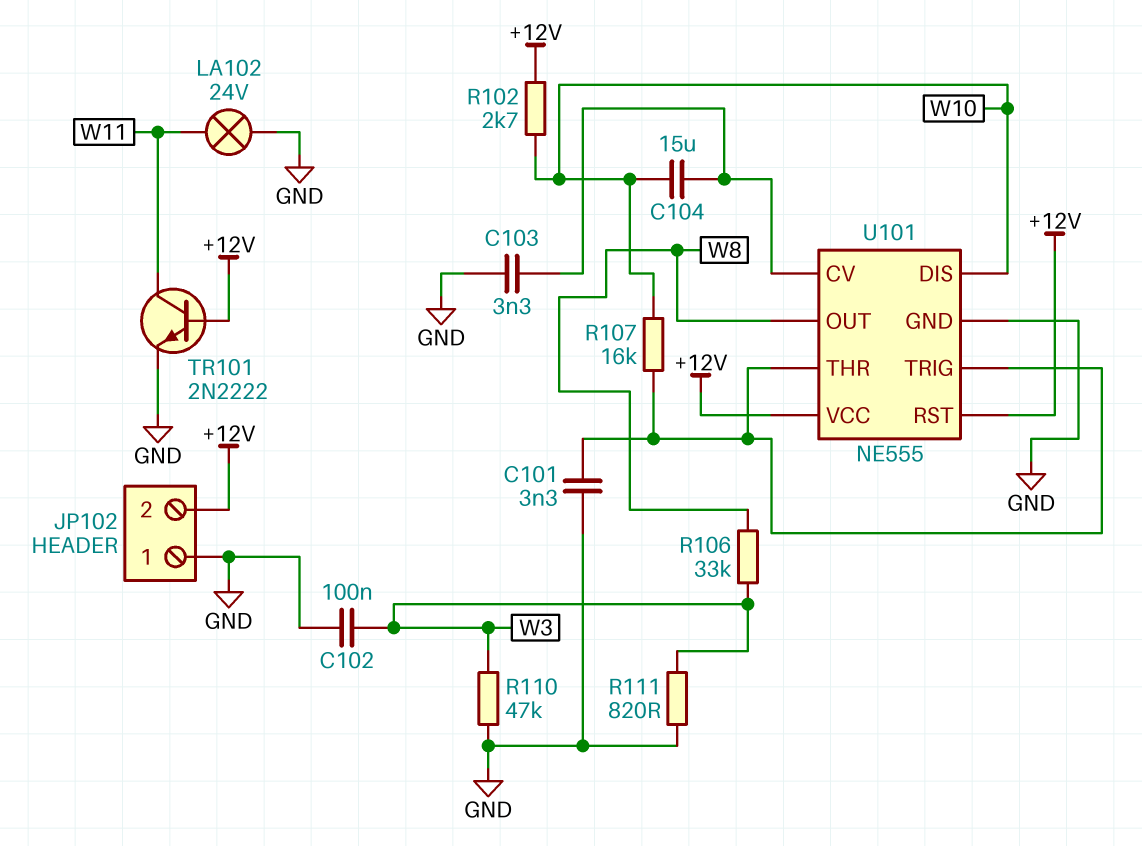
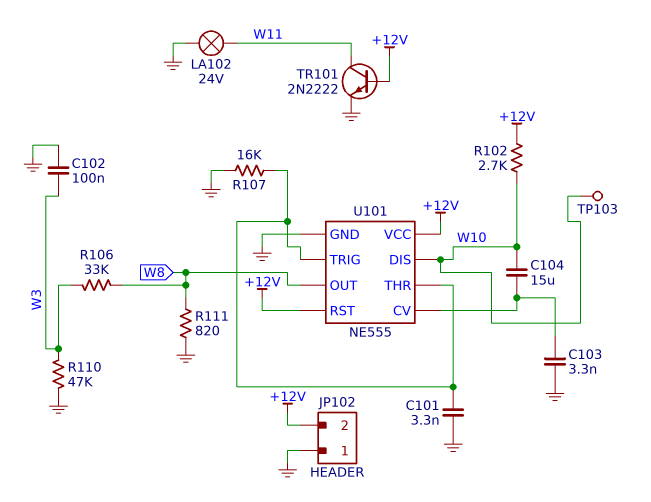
R107: 16k (U101/THR, W10) -> 16k (GND, U101/THR)
R111: 820 (GND, W3) -> 820 (GND, W8)
TP103: none -> test point (W10)

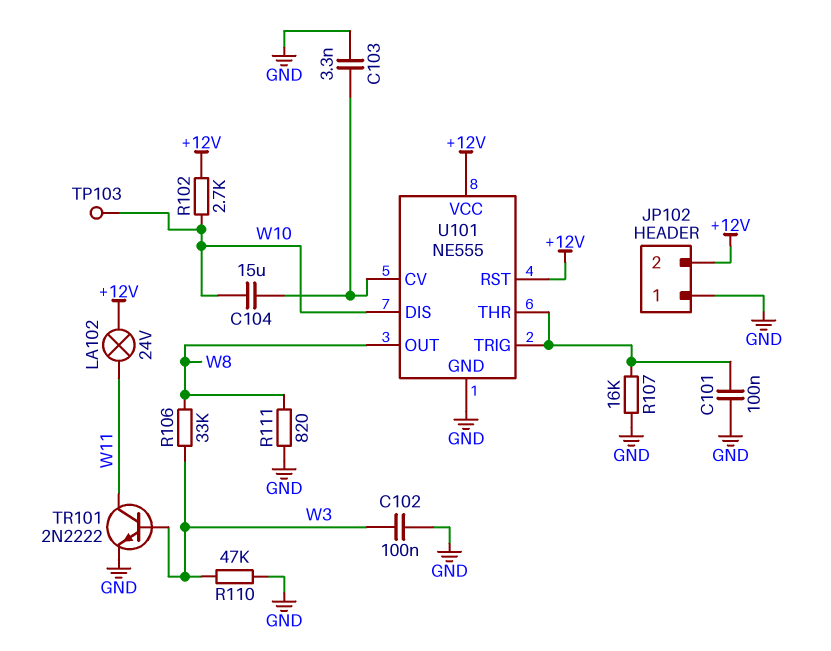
C101: 3.3nF (GND, U101/THR) -> 100nF (GND, U101/THR)
LA102: lamp 24V (GND, W11) -> lamp 24V (+12V, W11)
TR101: NPN 2N2222 (B +12V, C W11, E GND) -> NPN 2N2222 (B W3, C W11, E GND)

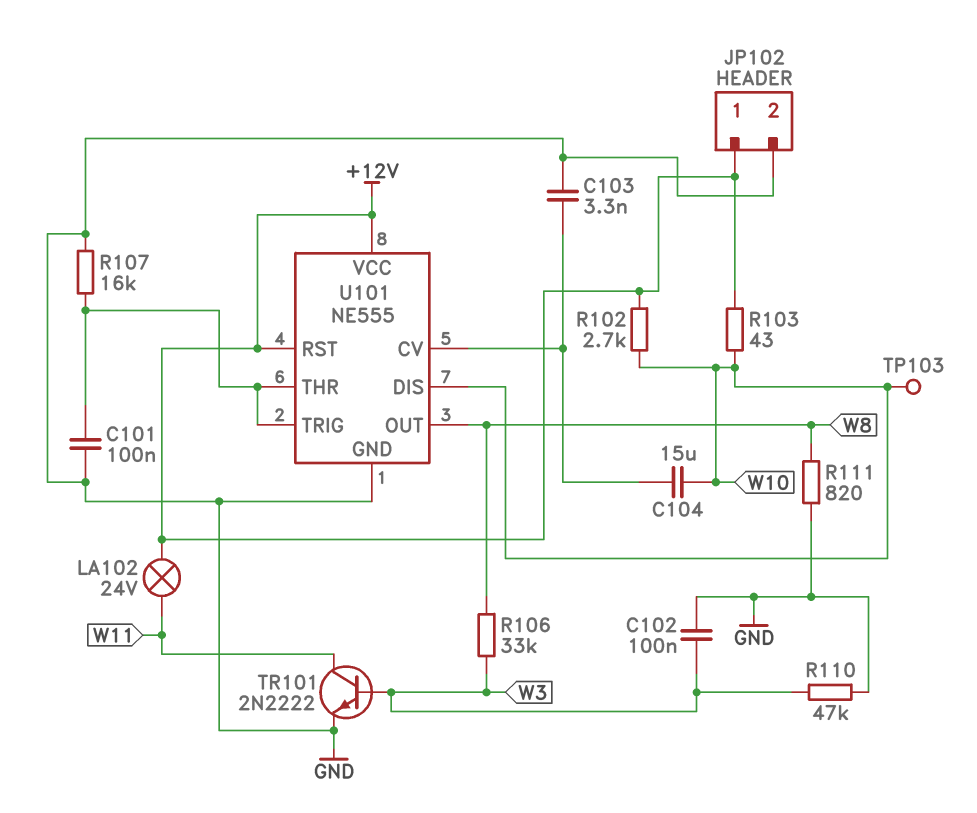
JP102 pin 1: GND -> +12V
JP102 pin 2: +12V -> GND
R103: none -> 43 (+12V, W10)

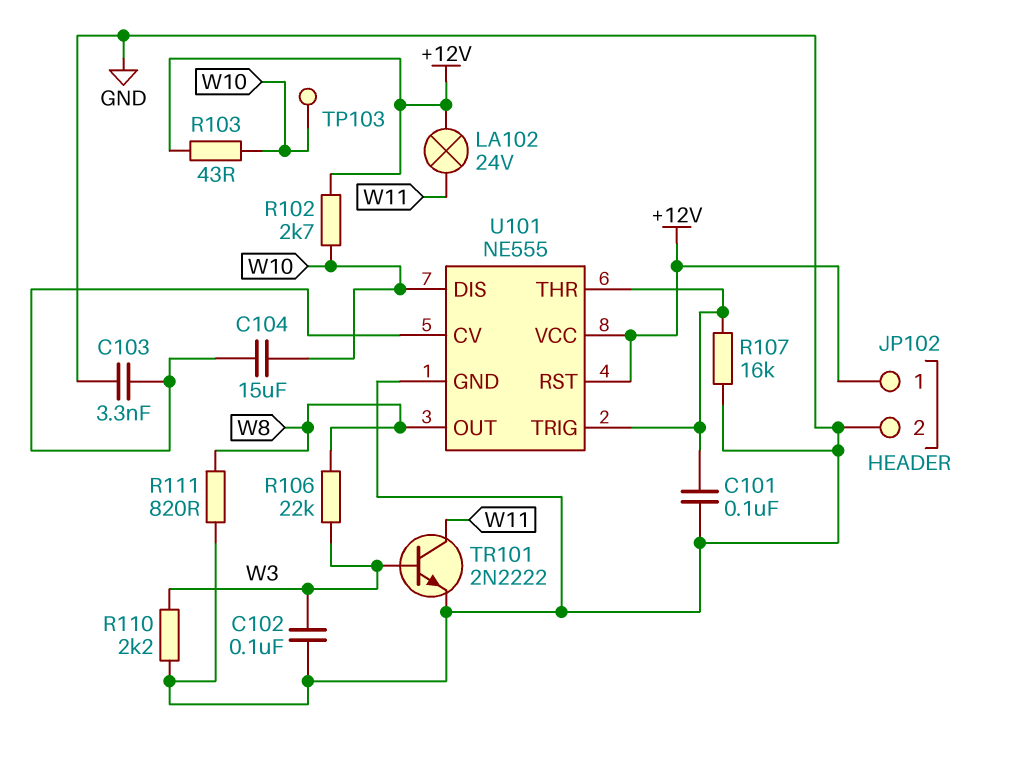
R106: 33k (W3, W8) -> 22k (W3, W8)
R110: 47k (GND, W3) -> 2.2k (GND, W3)

